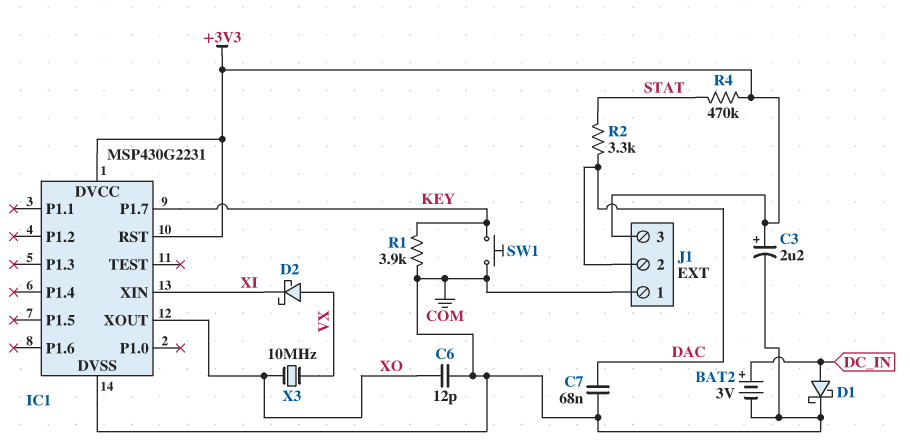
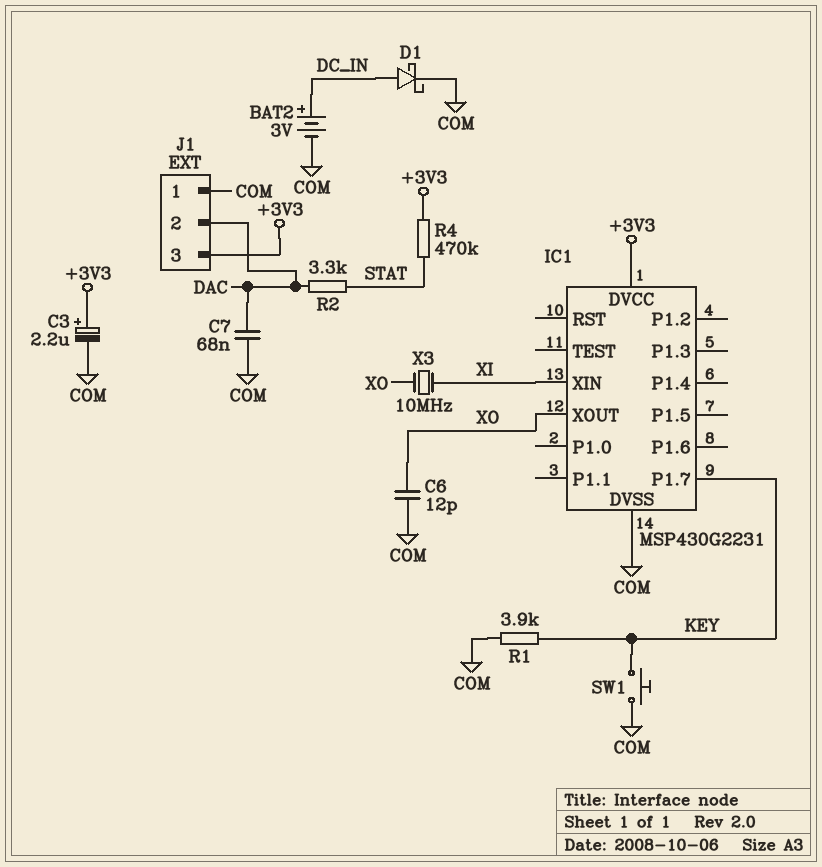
D2: schottky (A VX, K XI) -> none
IC1 pin RST: +3V3 -> none
X3: 10MHz (VX, XO) -> 10MHz (XI, XO)

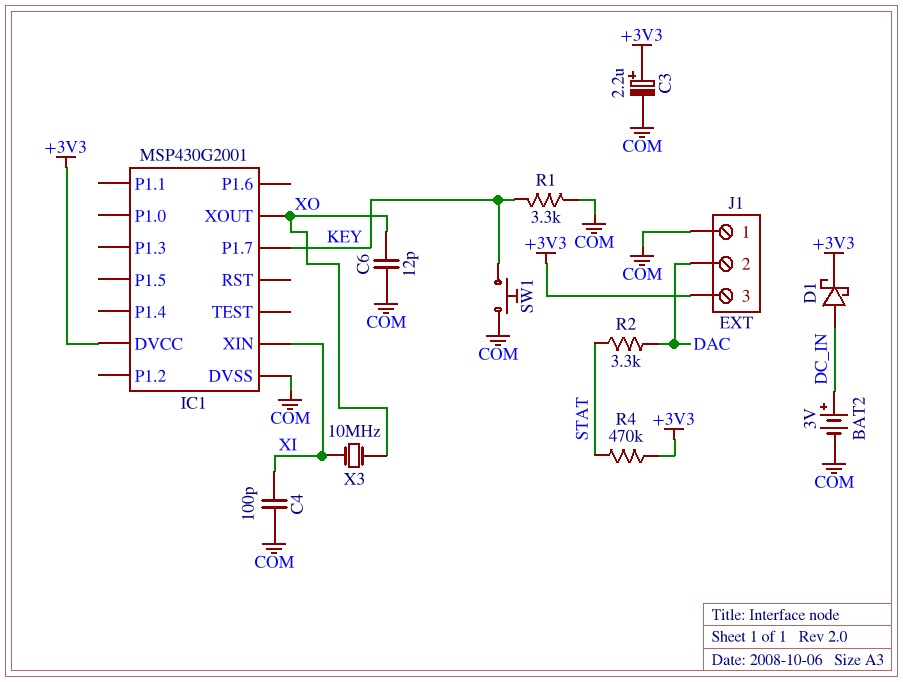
C4: none -> 100pF (COM, XI)
C7: 68nF (COM, DAC) -> none
D1: schottky (A DC_IN, K COM) -> schottky (A DC_IN, K +3V3)
IC1: MSP430G2231 -> MSP430G2001
R1: 3.9k (COM, KEY) -> 3.3k (COM, KEY)

